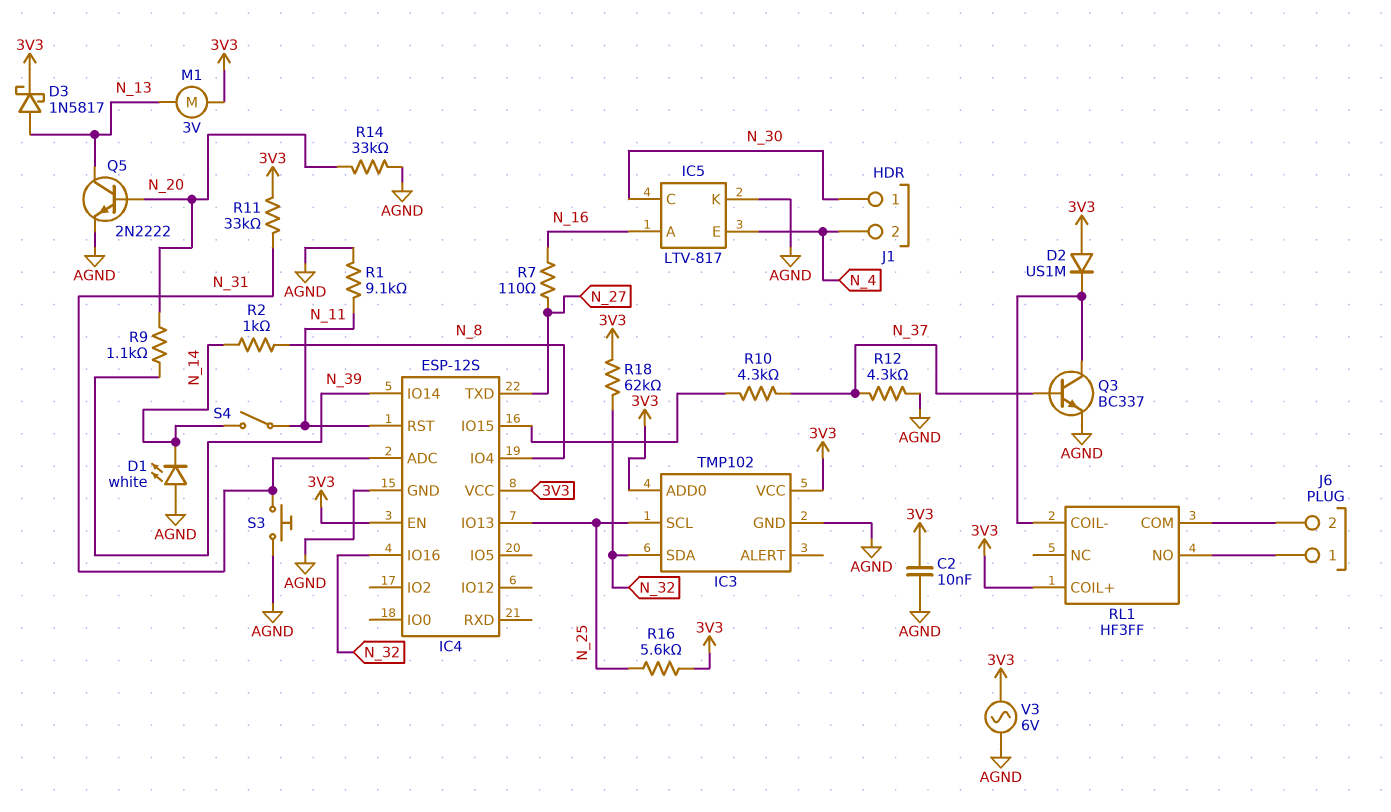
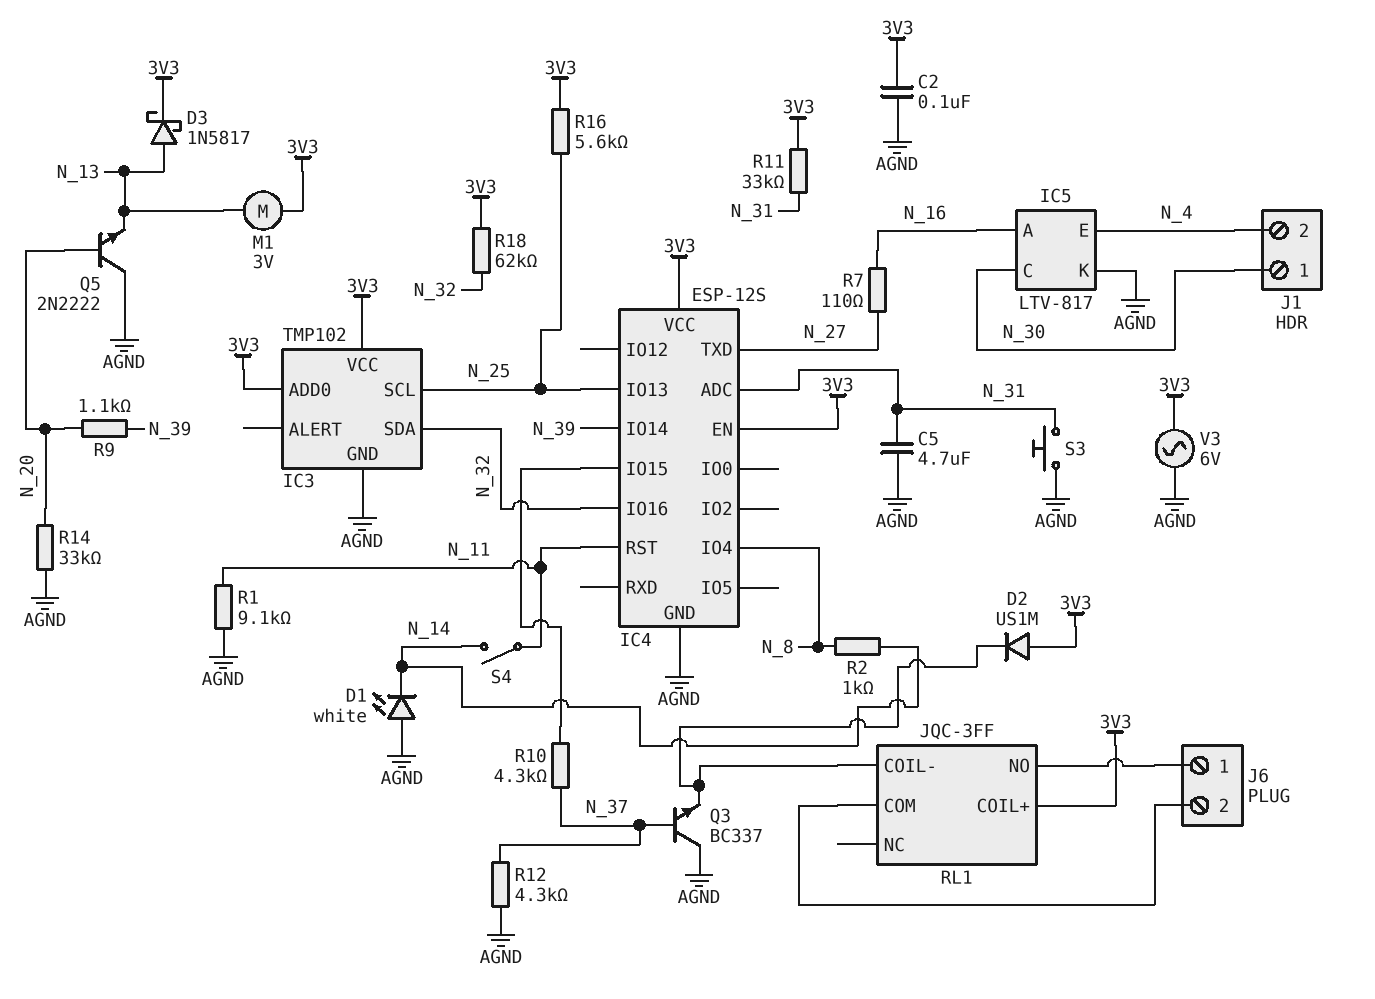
C2: 10nF (3V3, AGND) -> 100nF (3V3, AGND)
C5: none -> 4.7uF (AGND, N_31)
Q3: NPN BC337 (B N_37, C RL1/COIL-, E AGND) -> NPN BC337 (B N_37, C AGND, E RL1/COIL-)
Q5: NPN 2N2222 (B N_20, C N_13, E AGND) -> NPN 2N2222 (B N_20, C AGND, E N_13)
RL1: HF3FF -> JQC-3FF

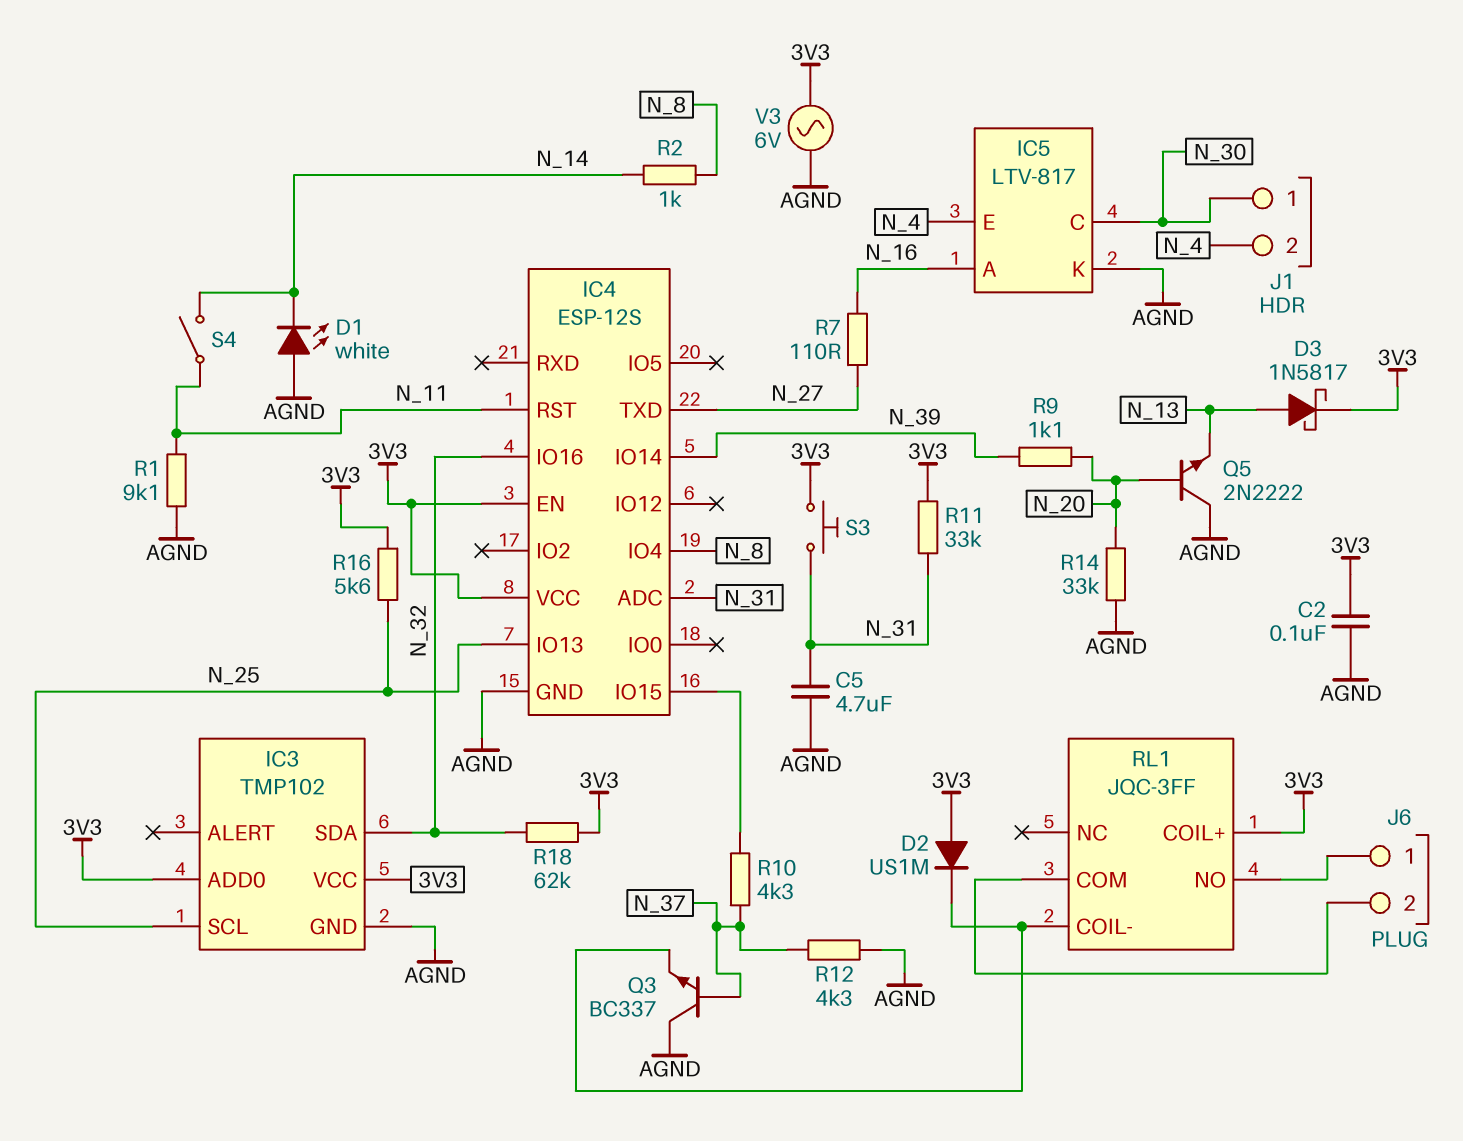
M1: motor 3V (3V3, N_13) -> none
S3: button (AGND, N_31) -> button (3V3, N_31)

